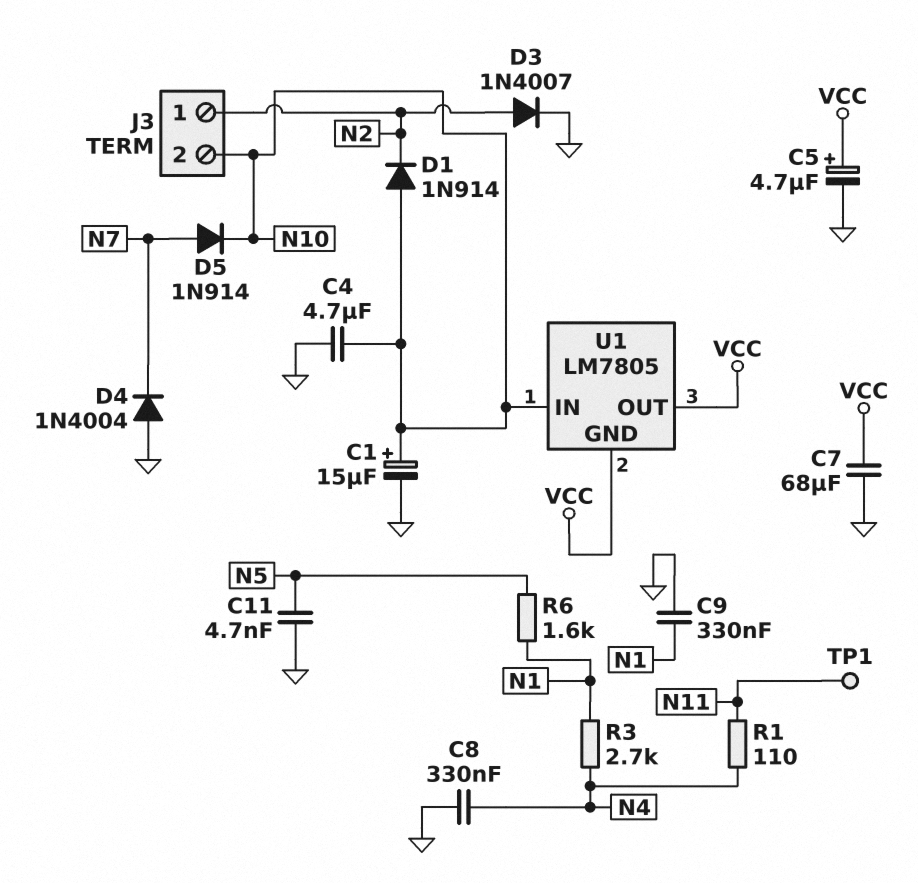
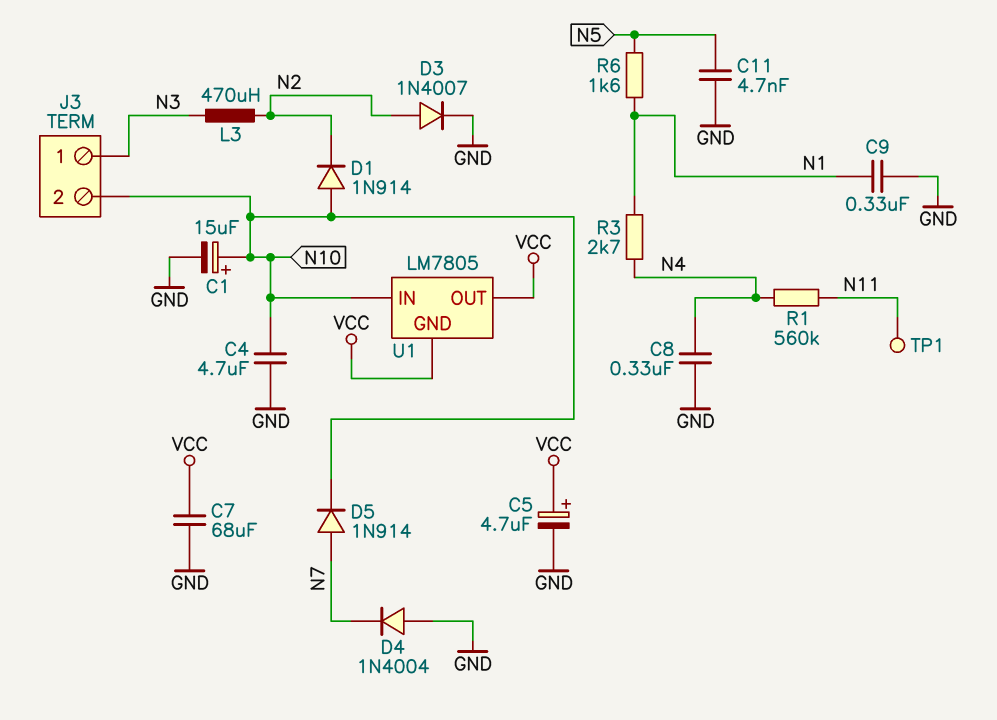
J3 pin 1: N2 -> N3
L3: none -> 470uH (N2, N3)
R1: 110 (N4, N11) -> 560k (N4, N11)

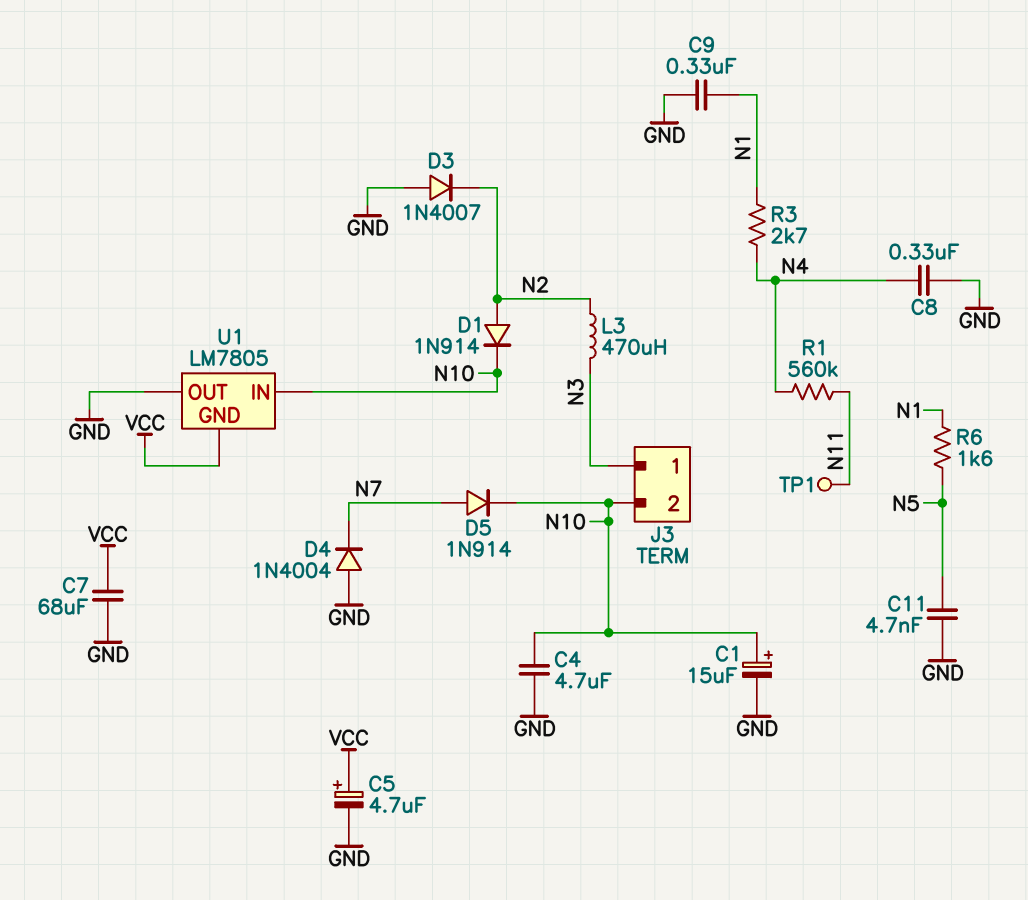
D1: diode 1N914 (A N10, K N2) -> diode 1N914 (A N2, K N10)
D3: diode 1N4007 (A N2, K GND) -> diode 1N4007 (A GND, K N2)
U1 pin OUT: VCC -> GND

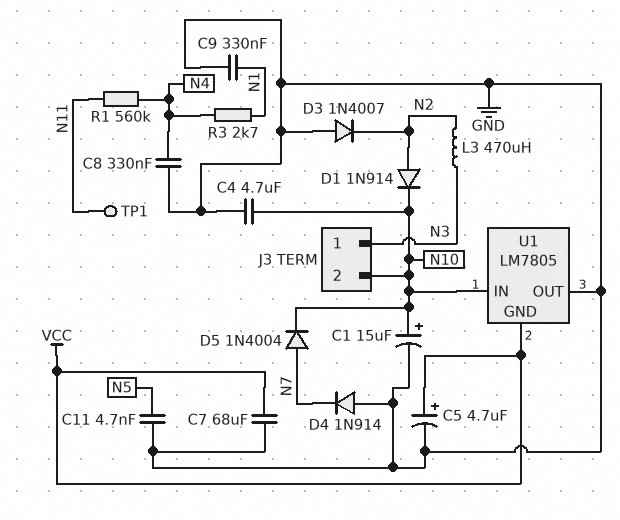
D4: diode 1N4004 (A GND, K N7) -> diode 1N914 (A GND, K N7)
D5: diode 1N914 (A N7, K N10) -> diode 1N4004 (A N7, K N10)
R6: 1.6k (N1, N5) -> none

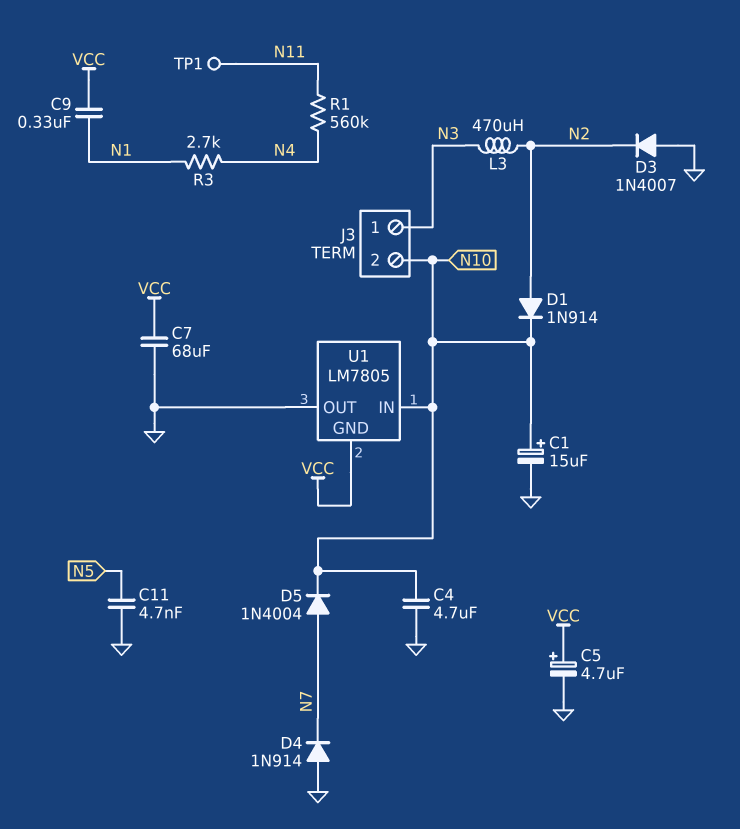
C8: 330nF (GND, N4) -> none
C9: 330nF (GND, N1) -> 330nF (N1, VCC)

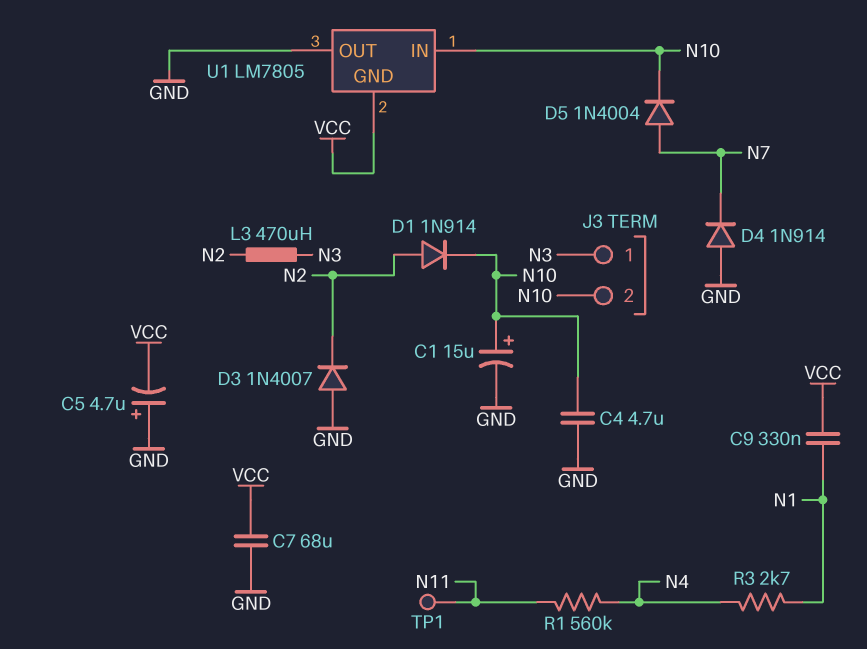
C5: 4.7uF (plus VCC, minus GND) -> 4.7uF (plus GND, minus VCC)
C11: 4.7nF (GND, N5) -> none

